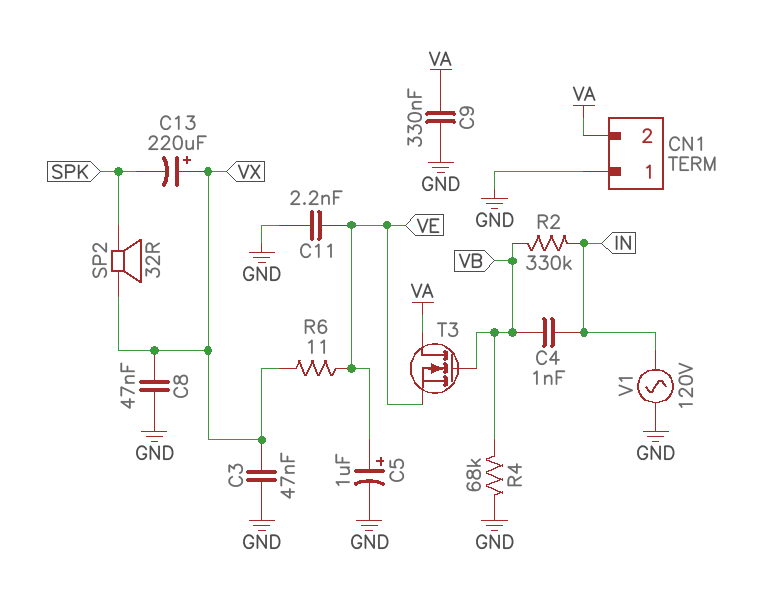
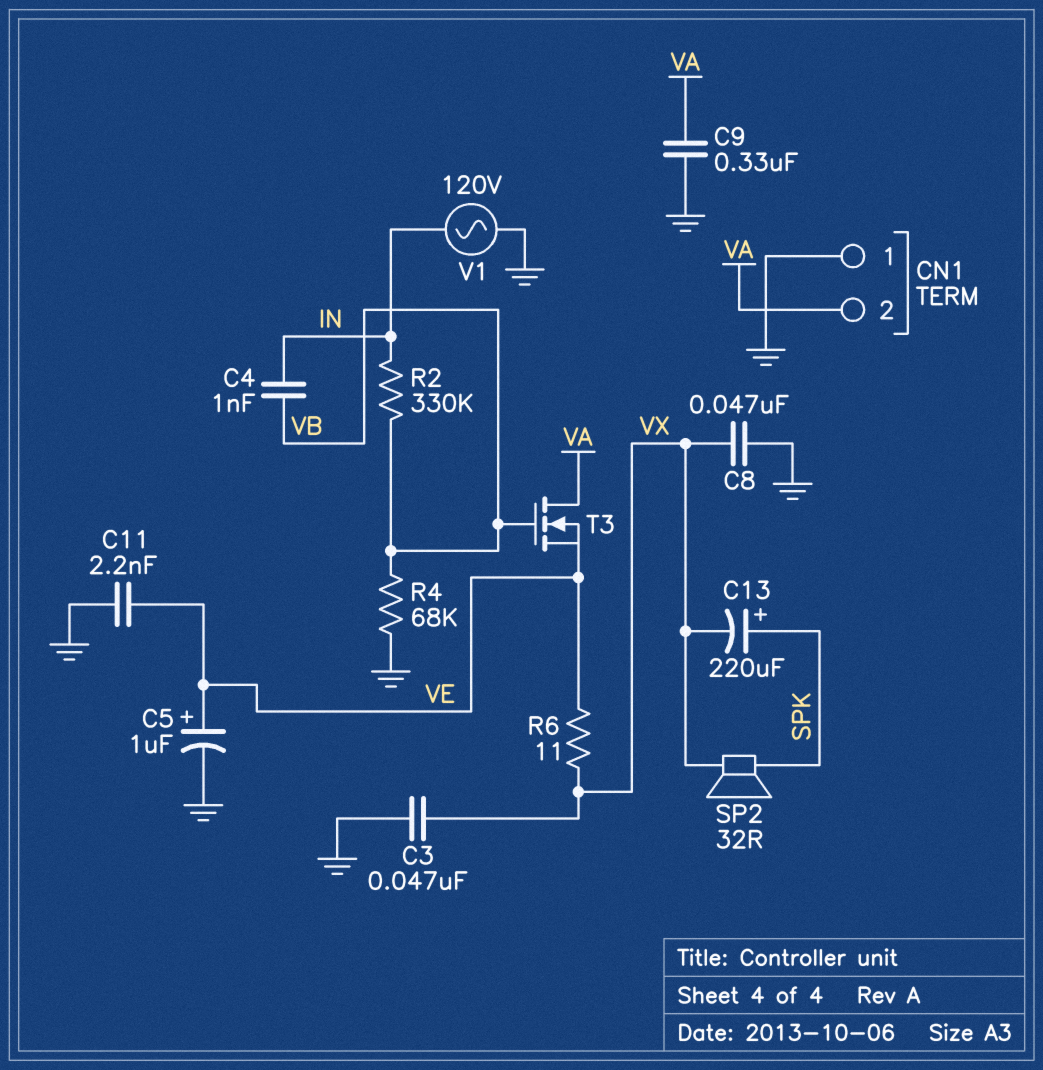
C13: 220uF (plus VX, minus SPK) -> 220uF (plus SPK, minus VX)

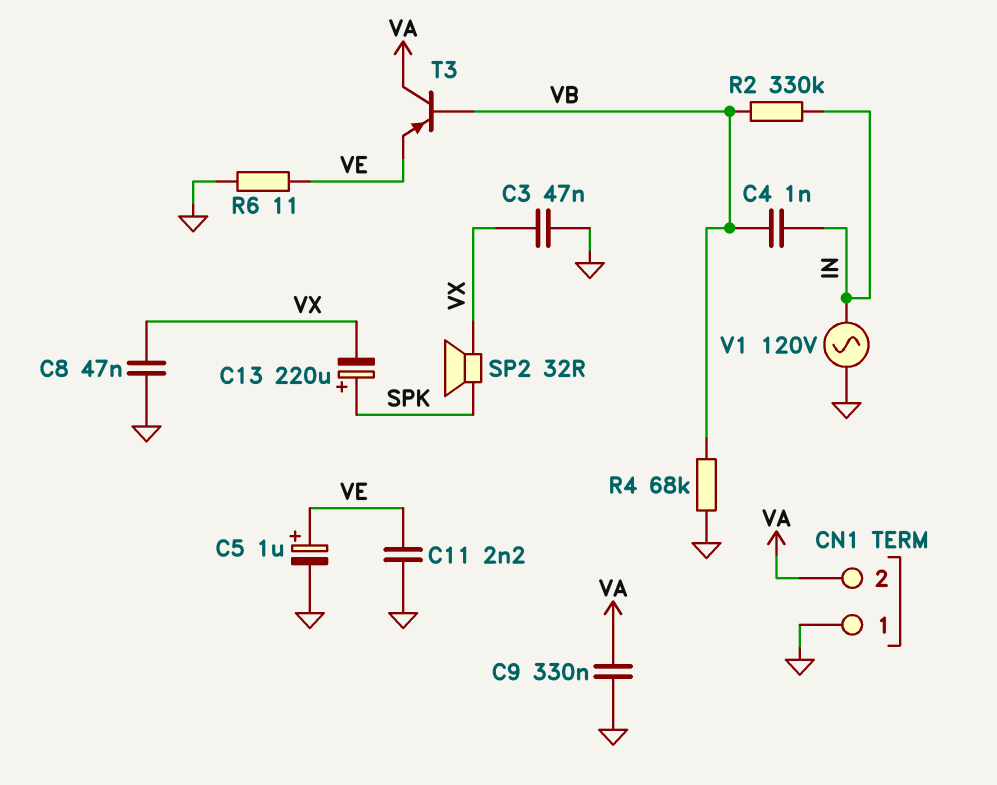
R6: 11 (VE, VX) -> 11 (GND, VE)
T3: NMOS (G VB, D VA, S VE) -> PNP (B VB, C VA, E VE)

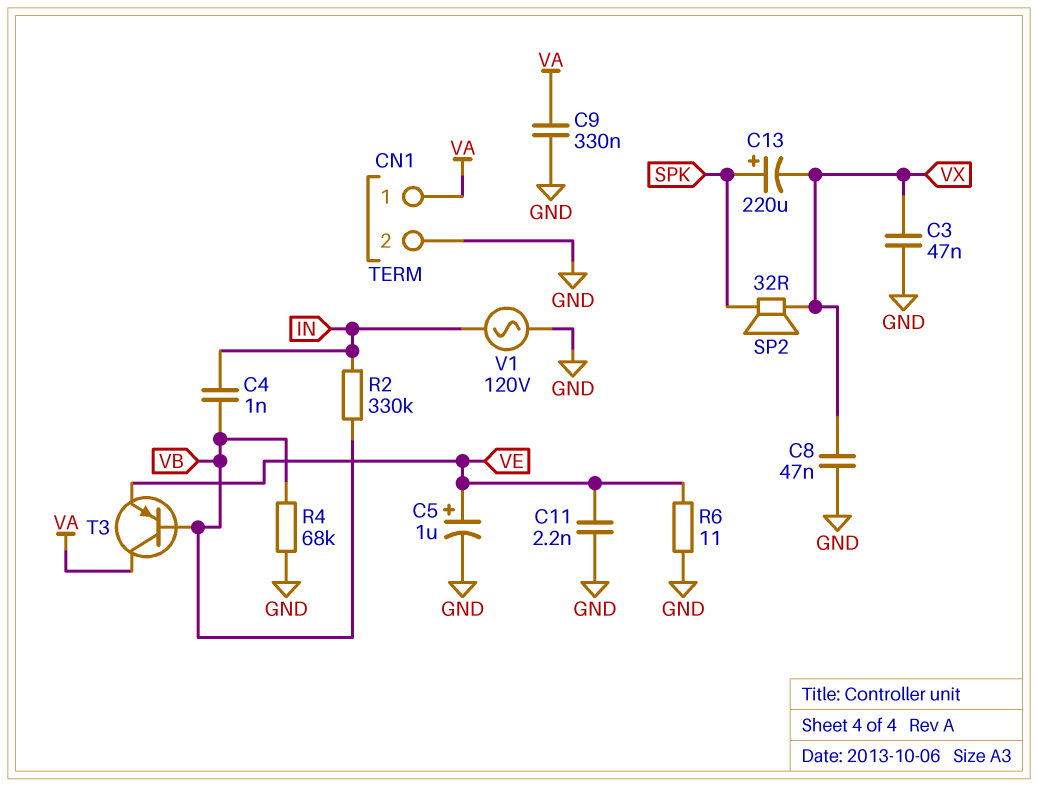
CN1 pin 1: GND -> VA
CN1 pin 2: VA -> GND

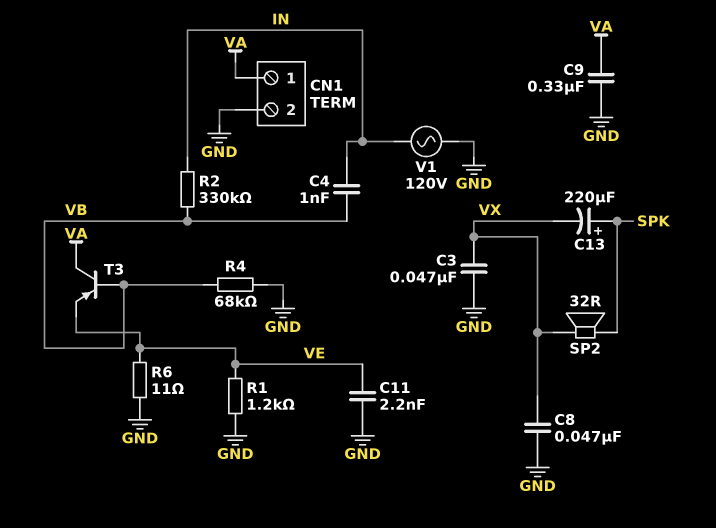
C5: 1uF (plus VE, minus GND) -> none
R1: none -> 1.2k (GND, VE)

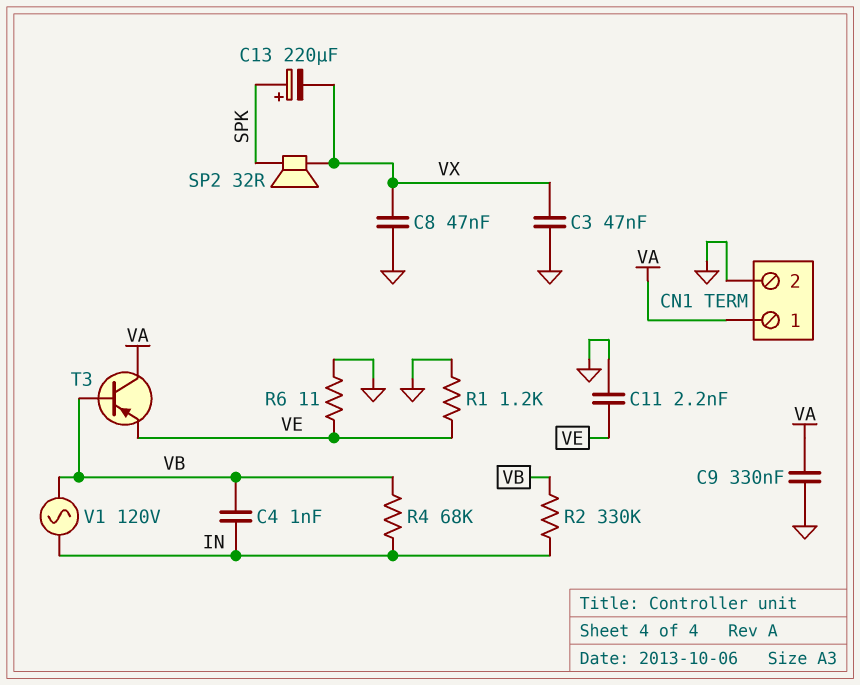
R4: 68k (GND, VB) -> 68k (IN, VB)
V1: AC 120V (GND, IN) -> AC 120V (IN, VB)

